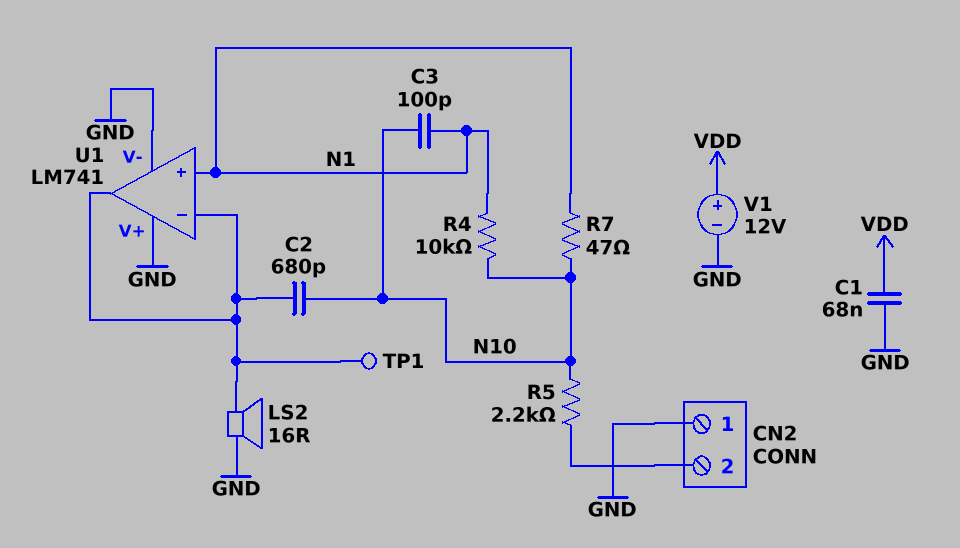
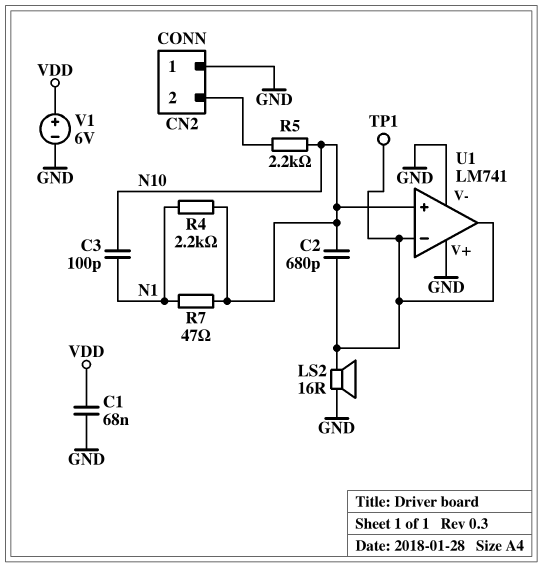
R4: 10k (N1, N10) -> 2.2k (N1, N10)
U1 pin in+: N1 -> N10
V1: 12V (plus VDD, minus GND) -> 6V (plus VDD, minus GND)

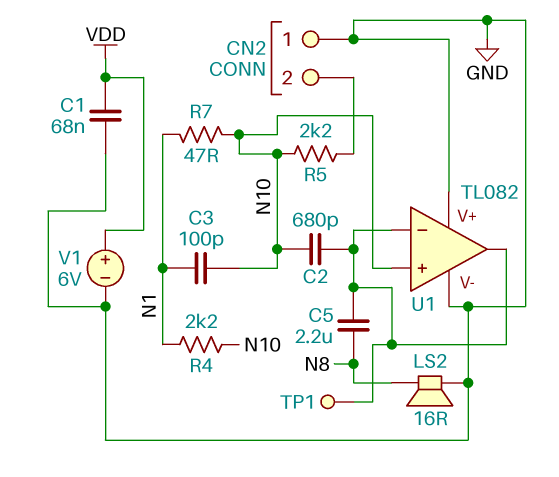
C5: none -> 2.2uF (N8, U1/in-)
LS2: speaker 16R (GND, U1/in-) -> speaker 16R (GND, N8)
U1: LM741 -> TL082

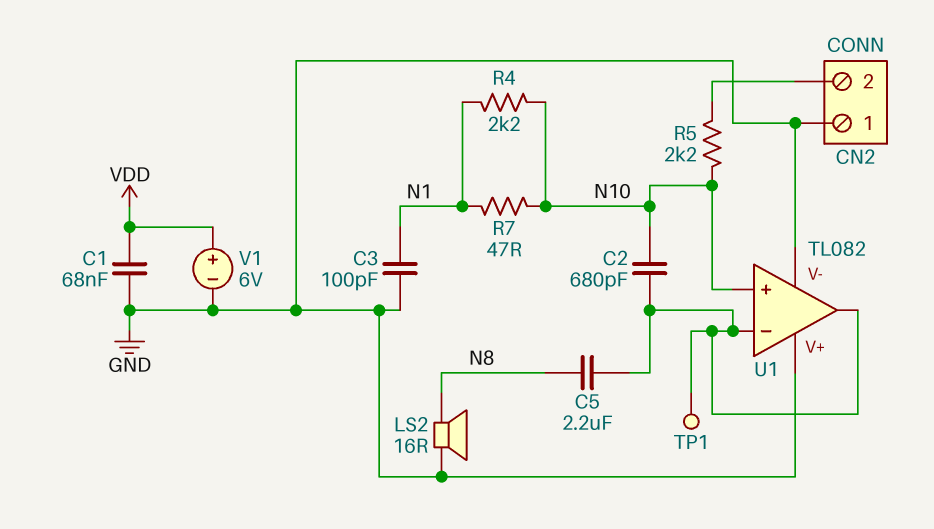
C3: 100pF (N1, N10) -> 100pF (GND, N1)

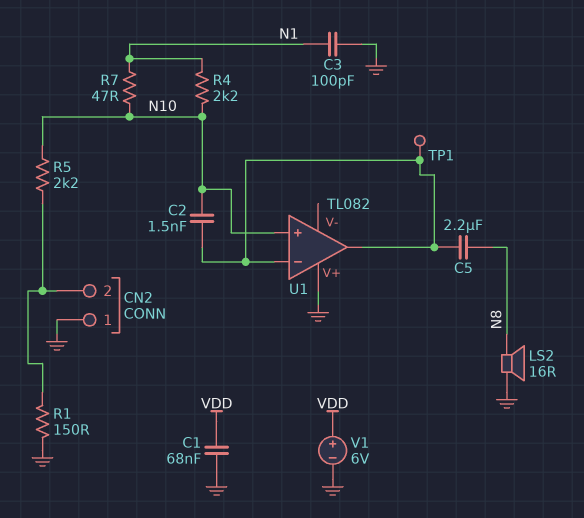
C2: 680pF (N10, U1/in-) -> 1.5nF (N10, U1/in-)
R1: none -> 150 (CN2/2, GND)
U1 pin V-: GND -> none

